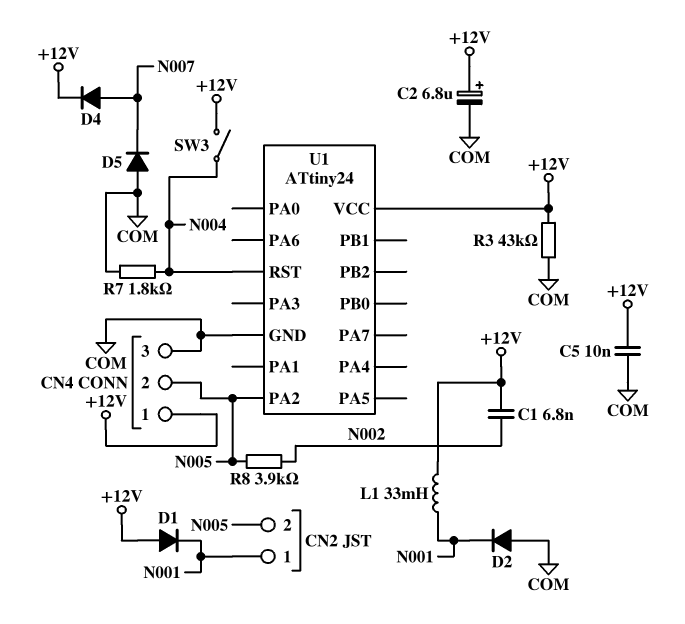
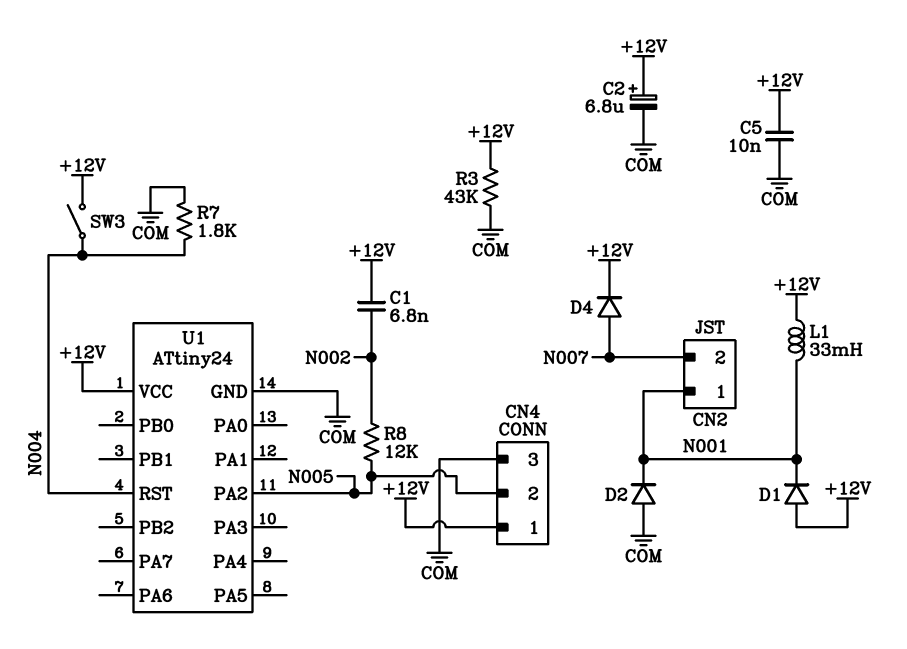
CN2 pin 2: N005 -> N007
D5: diode (A COM, K N007) -> none
R8: 3.9k (N002, N005) -> 12k (N002, N005)

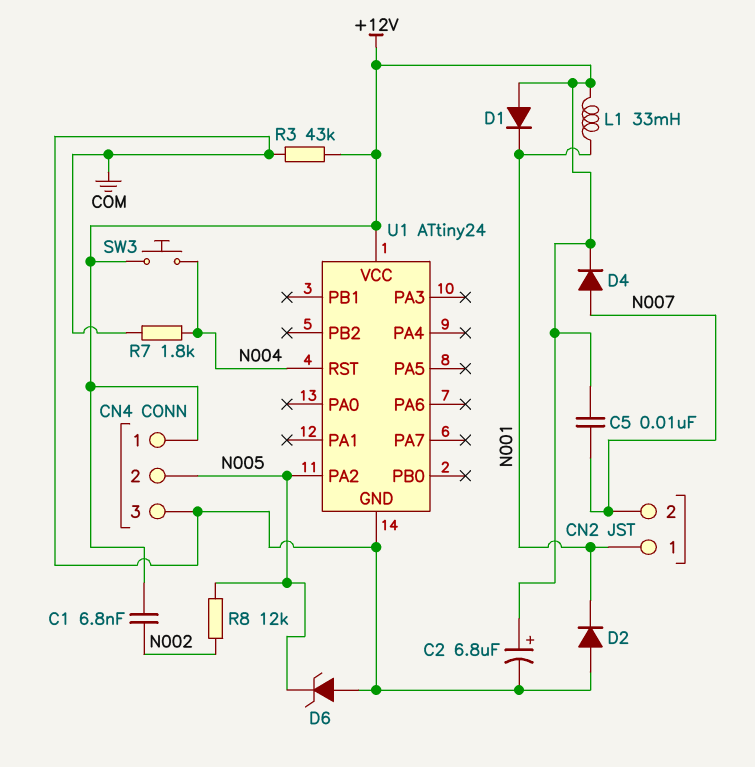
C5: 10nF (+12V, COM) -> 10nF (+12V, N007)
D6: none -> zener (A COM, K N005)
SW3: switch (+12V, N004) -> button (+12V, N004)

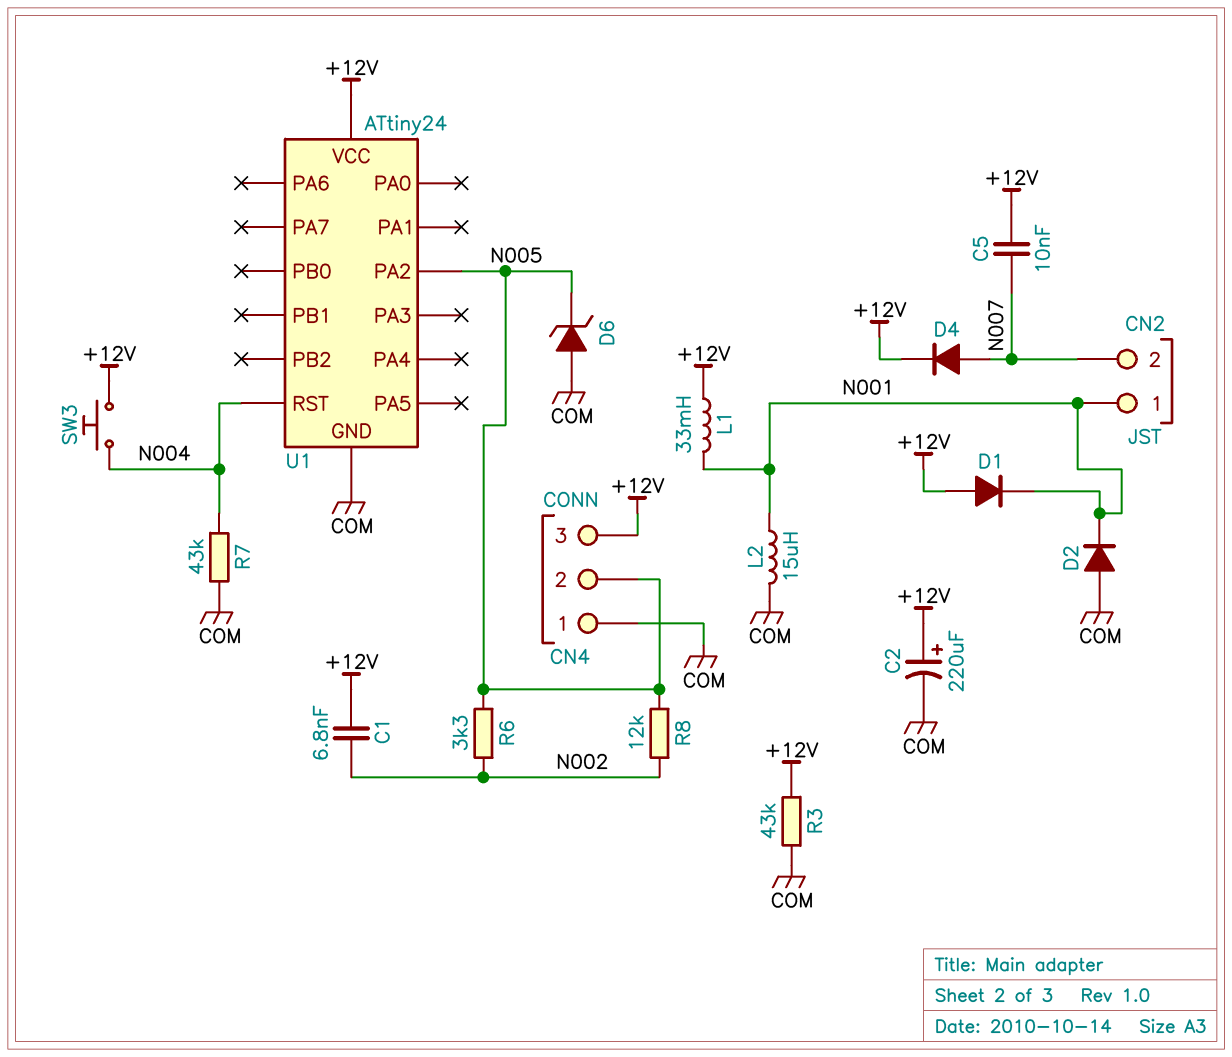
C2: 6.8uF (plus +12V, minus COM) -> 220uF (plus +12V, minus COM)
CN4 pin 1: +12V -> COM
CN4 pin 3: COM -> +12V
L2: none -> 15uH (COM, N001)
R6: none -> 3.3k (N002, N005)
R7: 1.8k (COM, N004) -> 43k (COM, N004)

